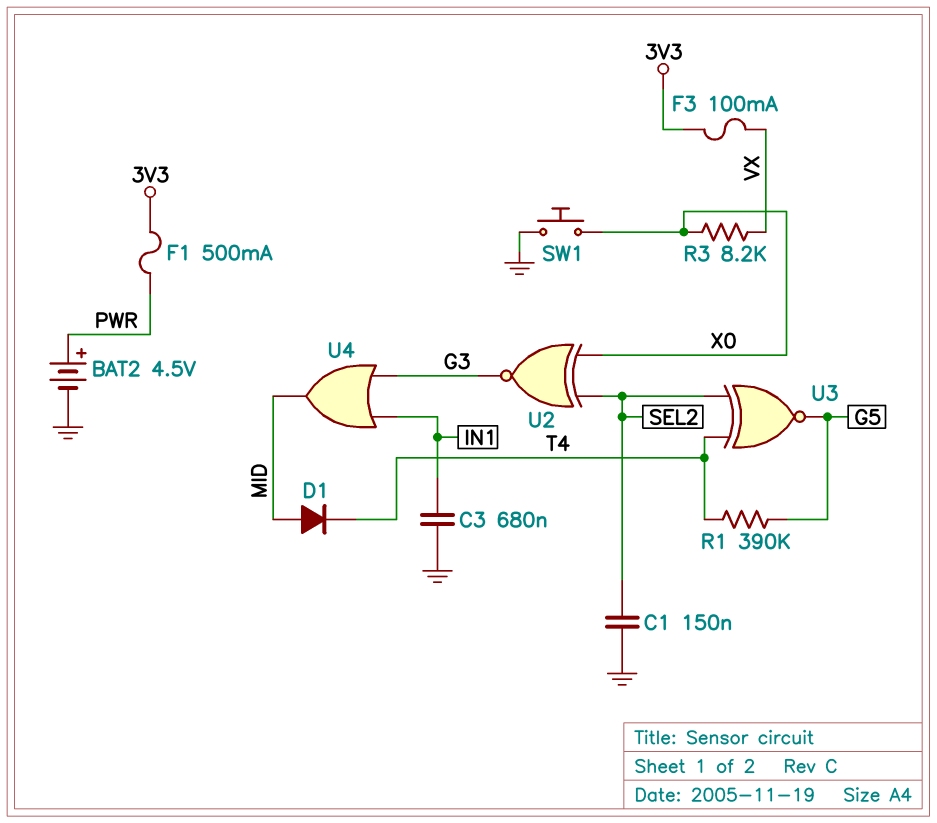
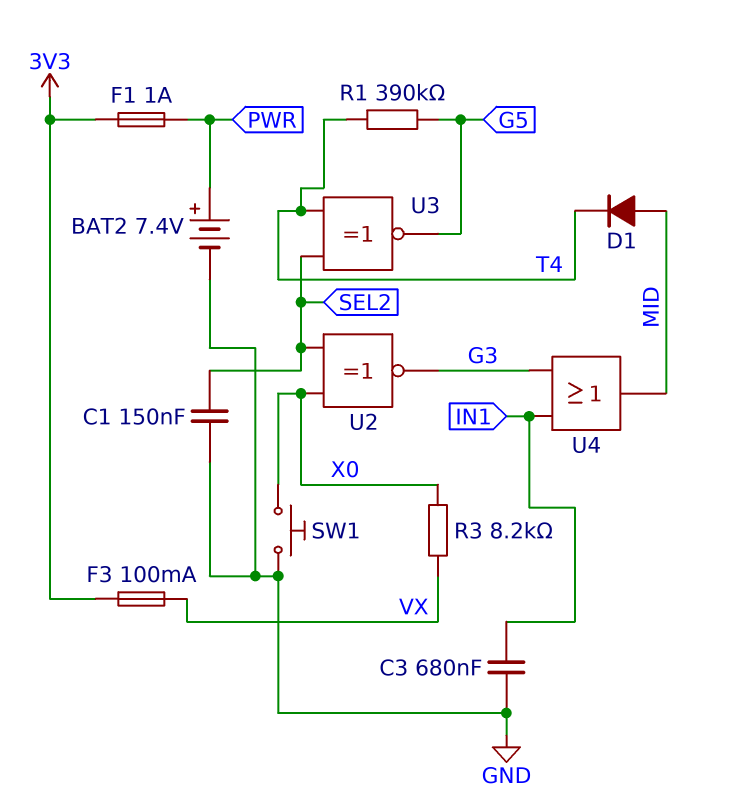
BAT2: 4.5V (plus PWR, minus GND) -> 7.4V (plus PWR, minus GND)
F1: 500mA (3V3, PWR) -> 1A (3V3, PWR)

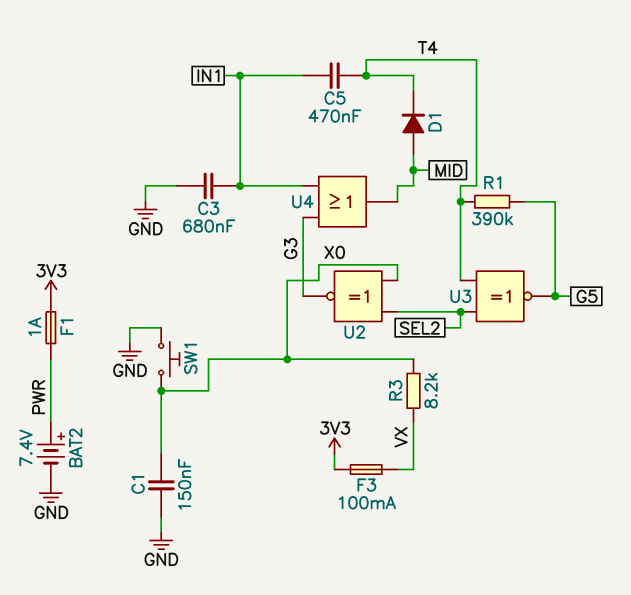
C1: 150nF (GND, SEL2) -> 150nF (GND, X0)
C5: none -> 470nF (IN1, T4)

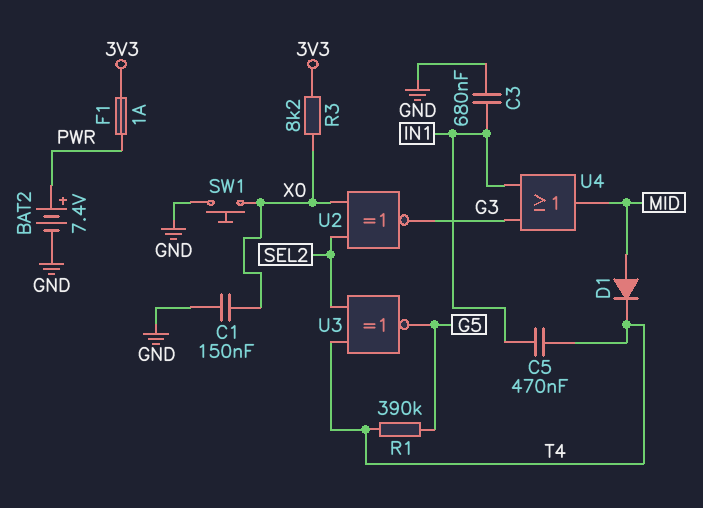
F3: 100mA (3V3, VX) -> none
R3: 8.2k (VX, X0) -> 8.2k (3V3, X0)

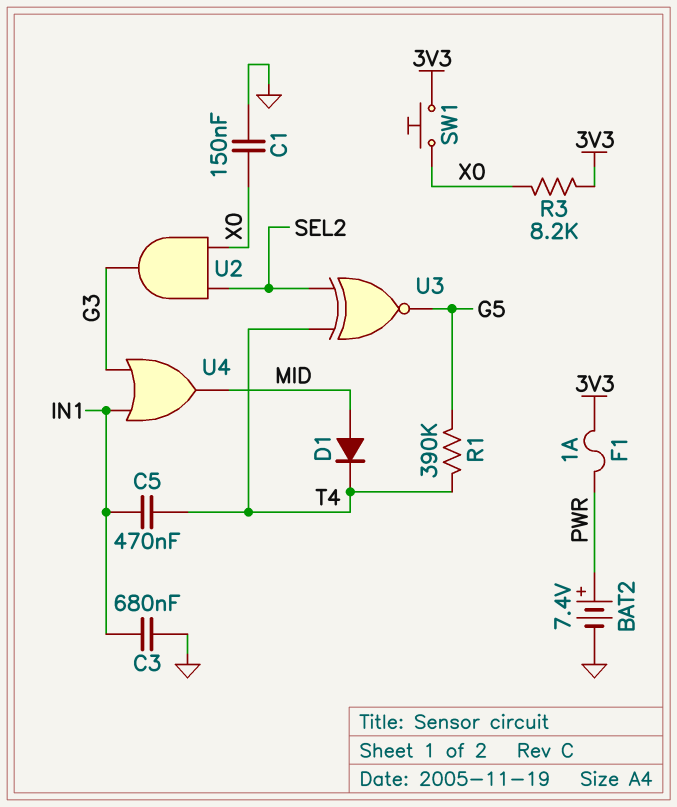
SW1: button (GND, X0) -> button (3V3, X0)
U2: XNOR (in SEL2, in X0, out G3) -> AND (in SEL2, in X0, out G3)

